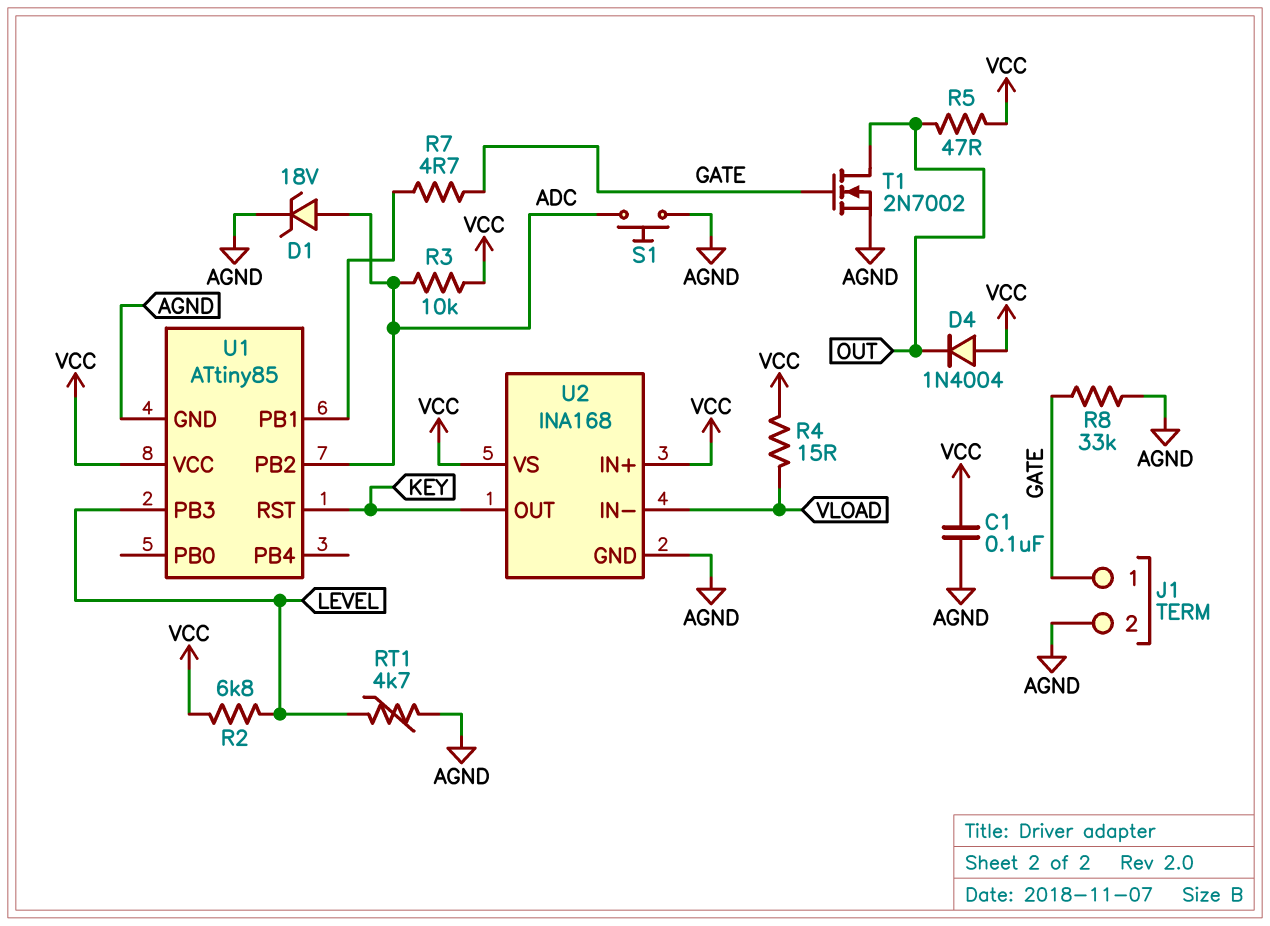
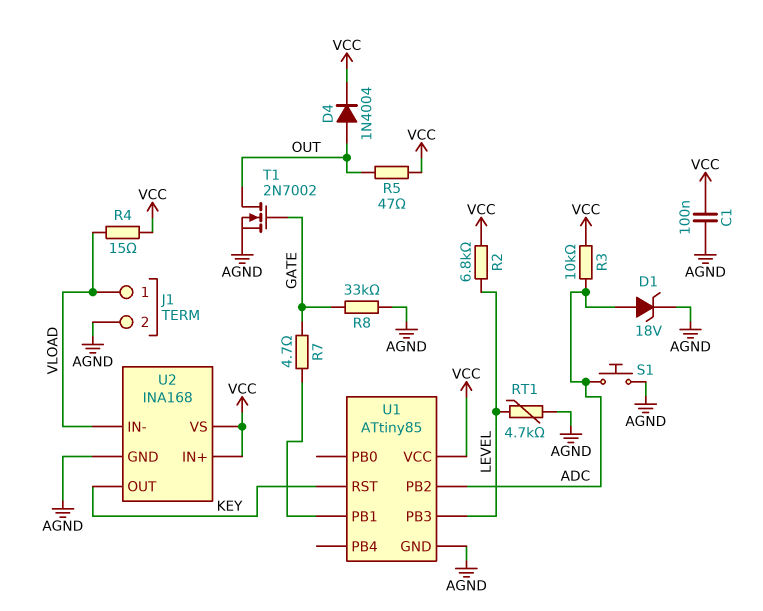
D4: diode 1N4004 (A VCC, K OUT) -> diode 1N4004 (A OUT, K VCC)
J1 pin 1: GATE -> VLOAD

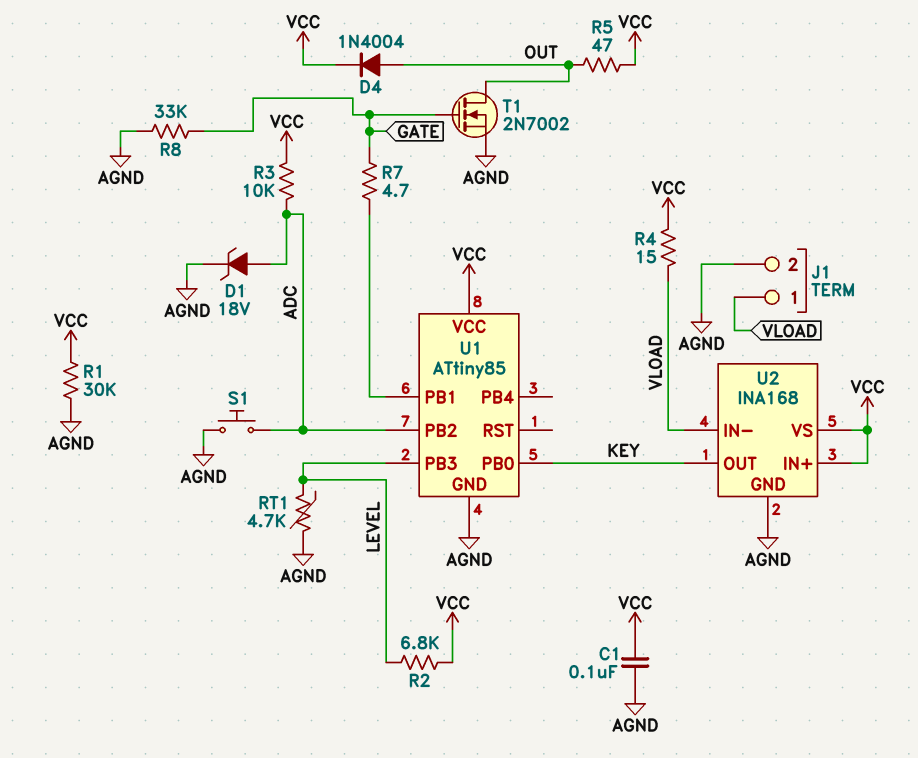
R1: none -> 30k (AGND, VCC)
U1 pin PB0: none -> KEY
U1 pin RST: KEY -> none

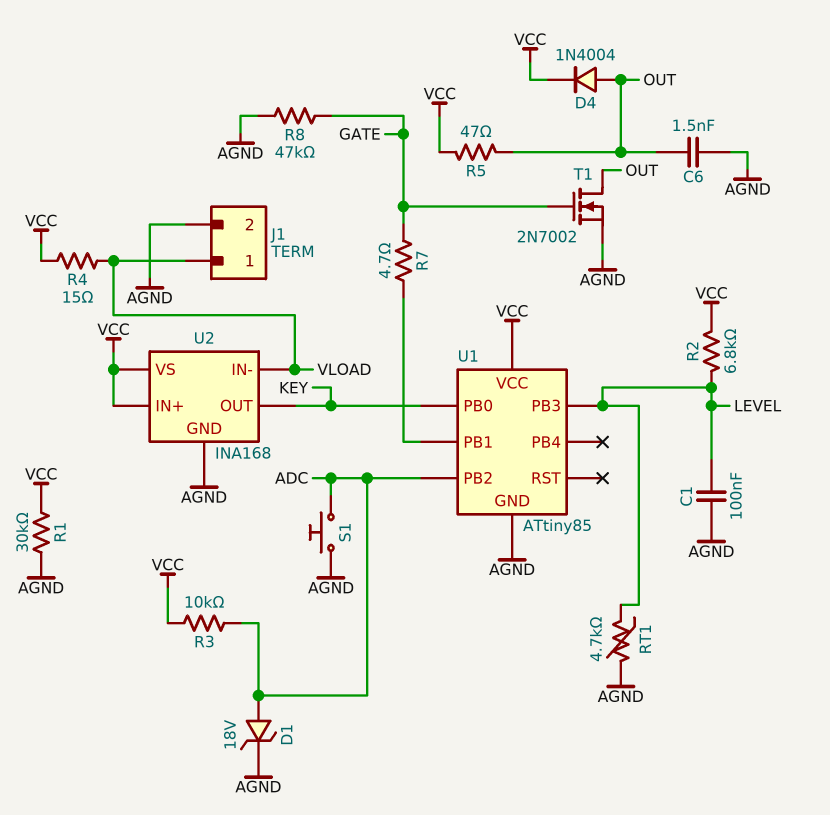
C1: 100nF (AGND, VCC) -> 100nF (AGND, LEVEL)
C6: none -> 1.5nF (AGND, OUT)
R8: 33k (AGND, GATE) -> 47k (AGND, GATE)

